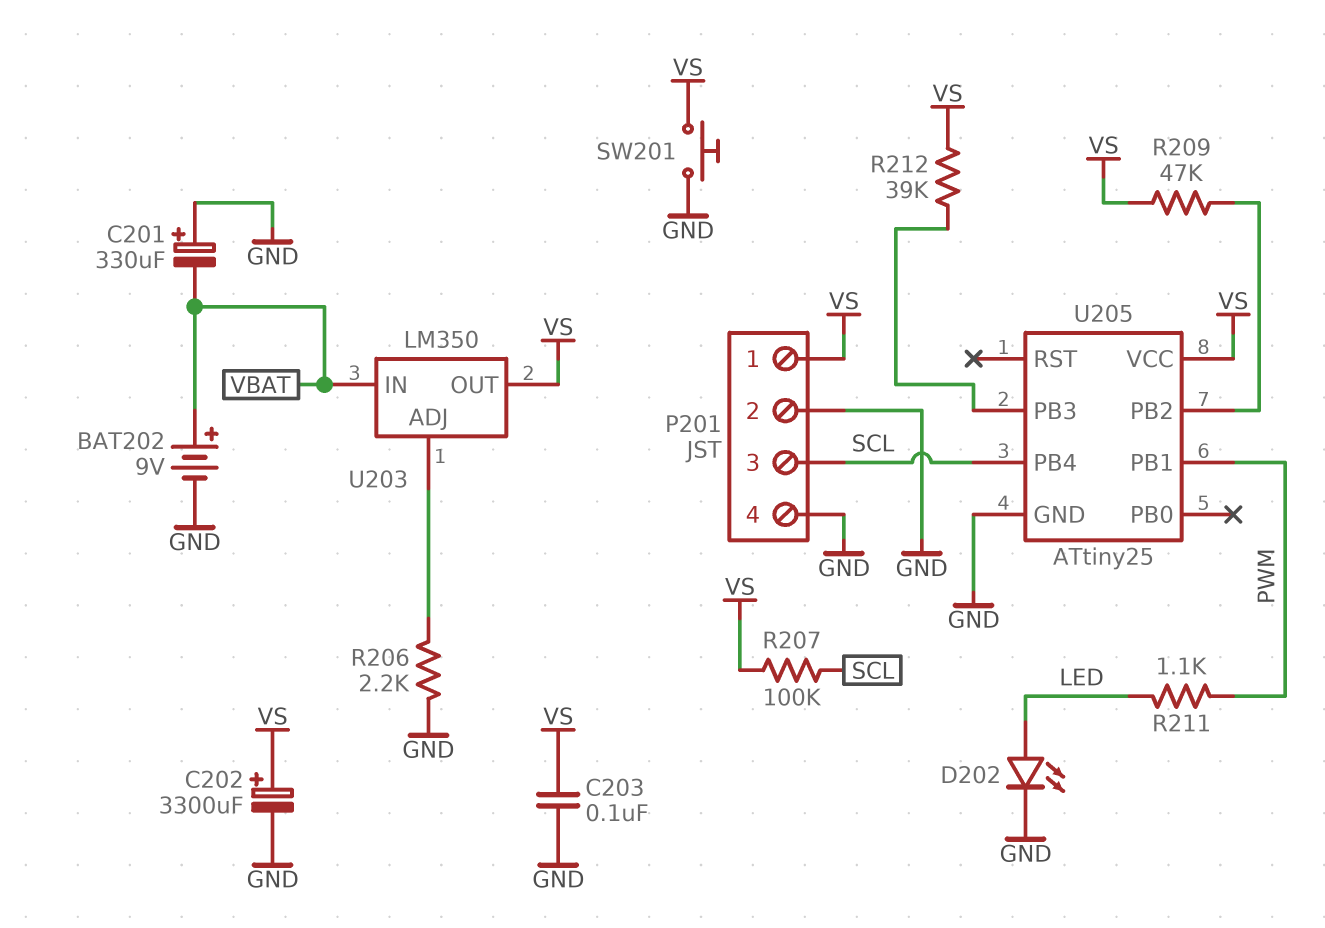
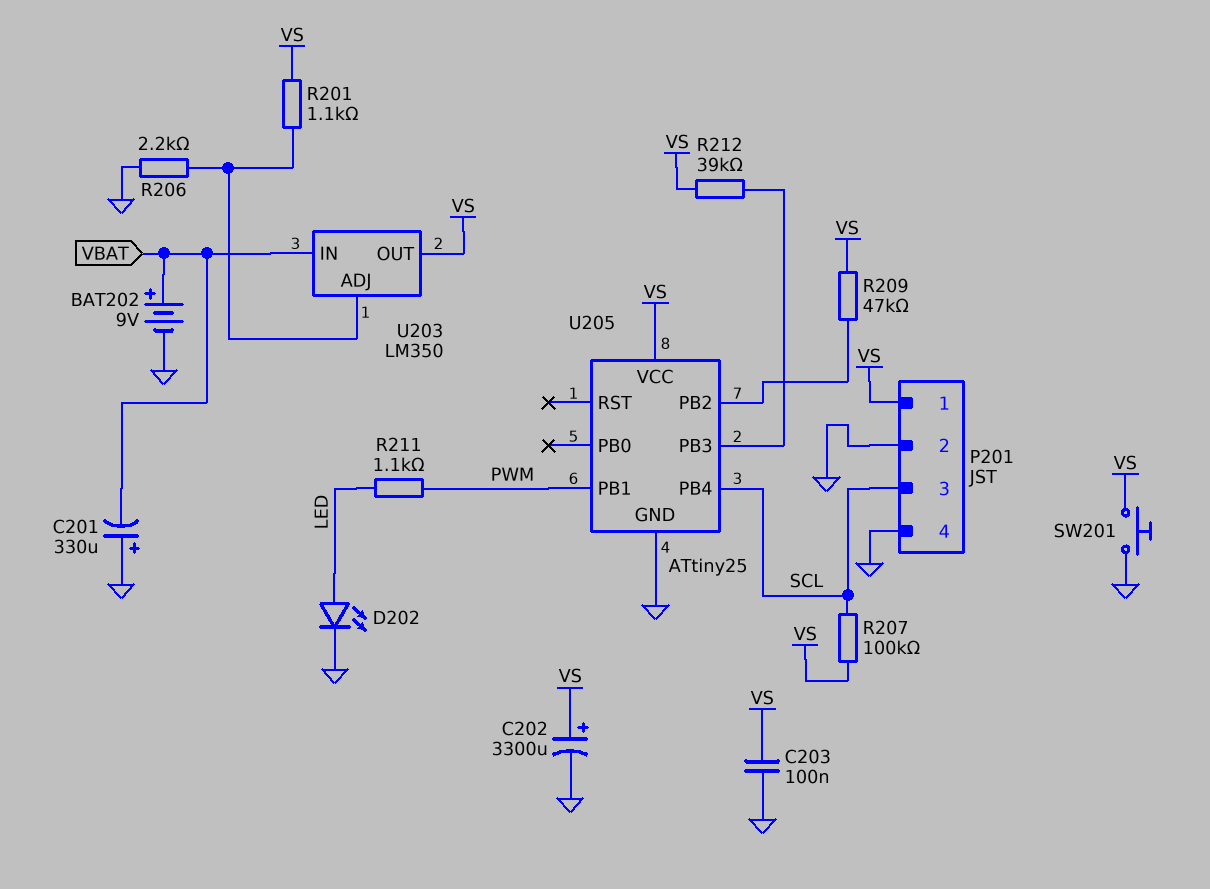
R201: none -> 1.1k (U203/ADJ, VS)

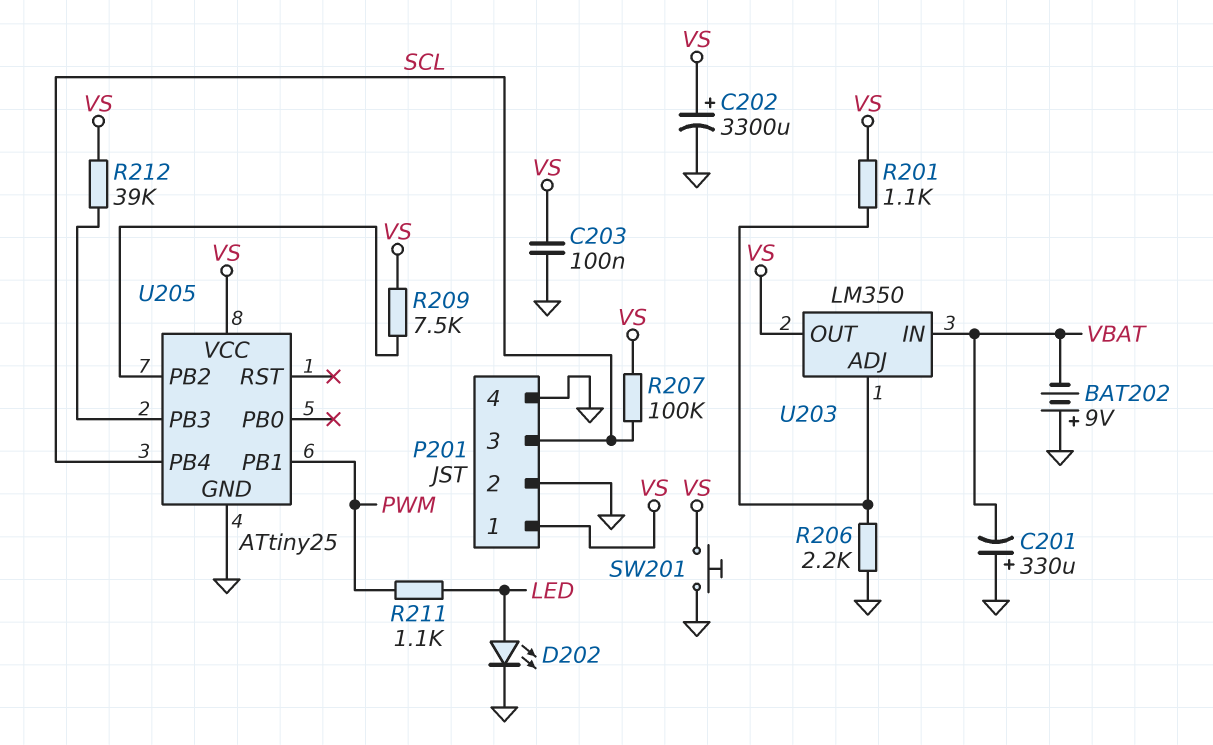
BAT202: 9V (plus VBAT, minus GND) -> 9V (plus GND, minus VBAT)
R209: 47k (U205/PB2, VS) -> 7.5k (U205/PB2, VS)

